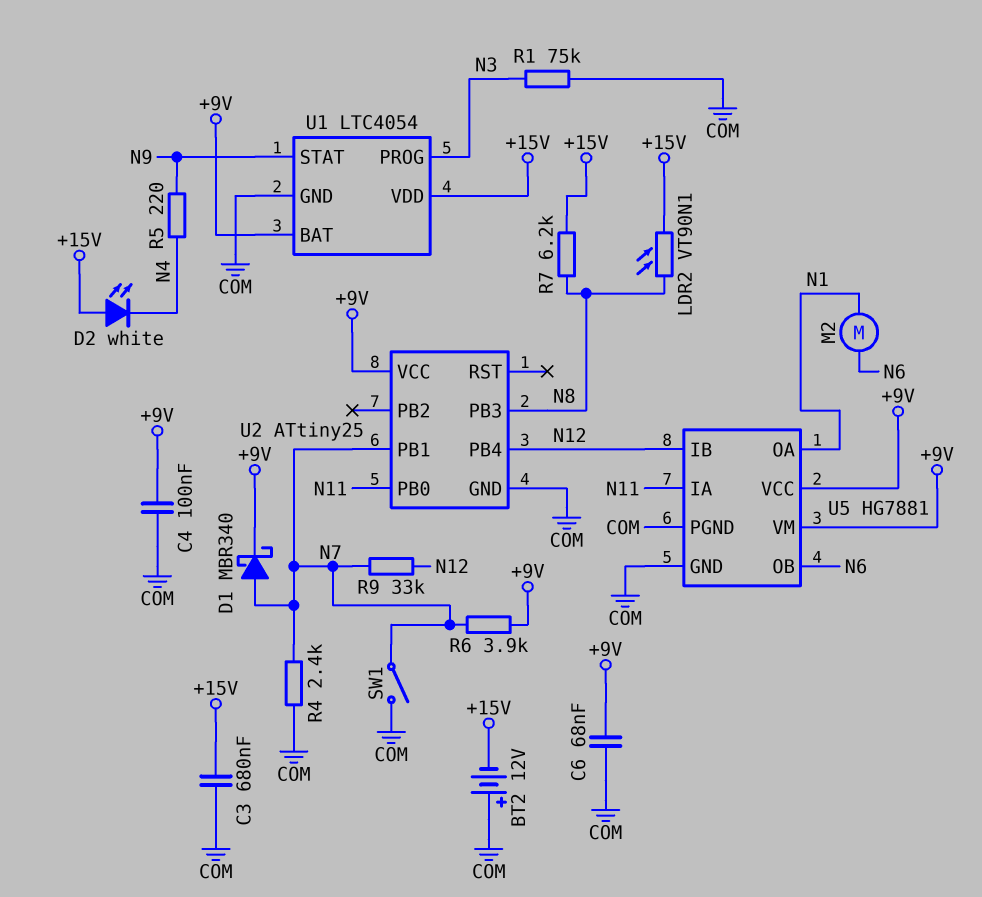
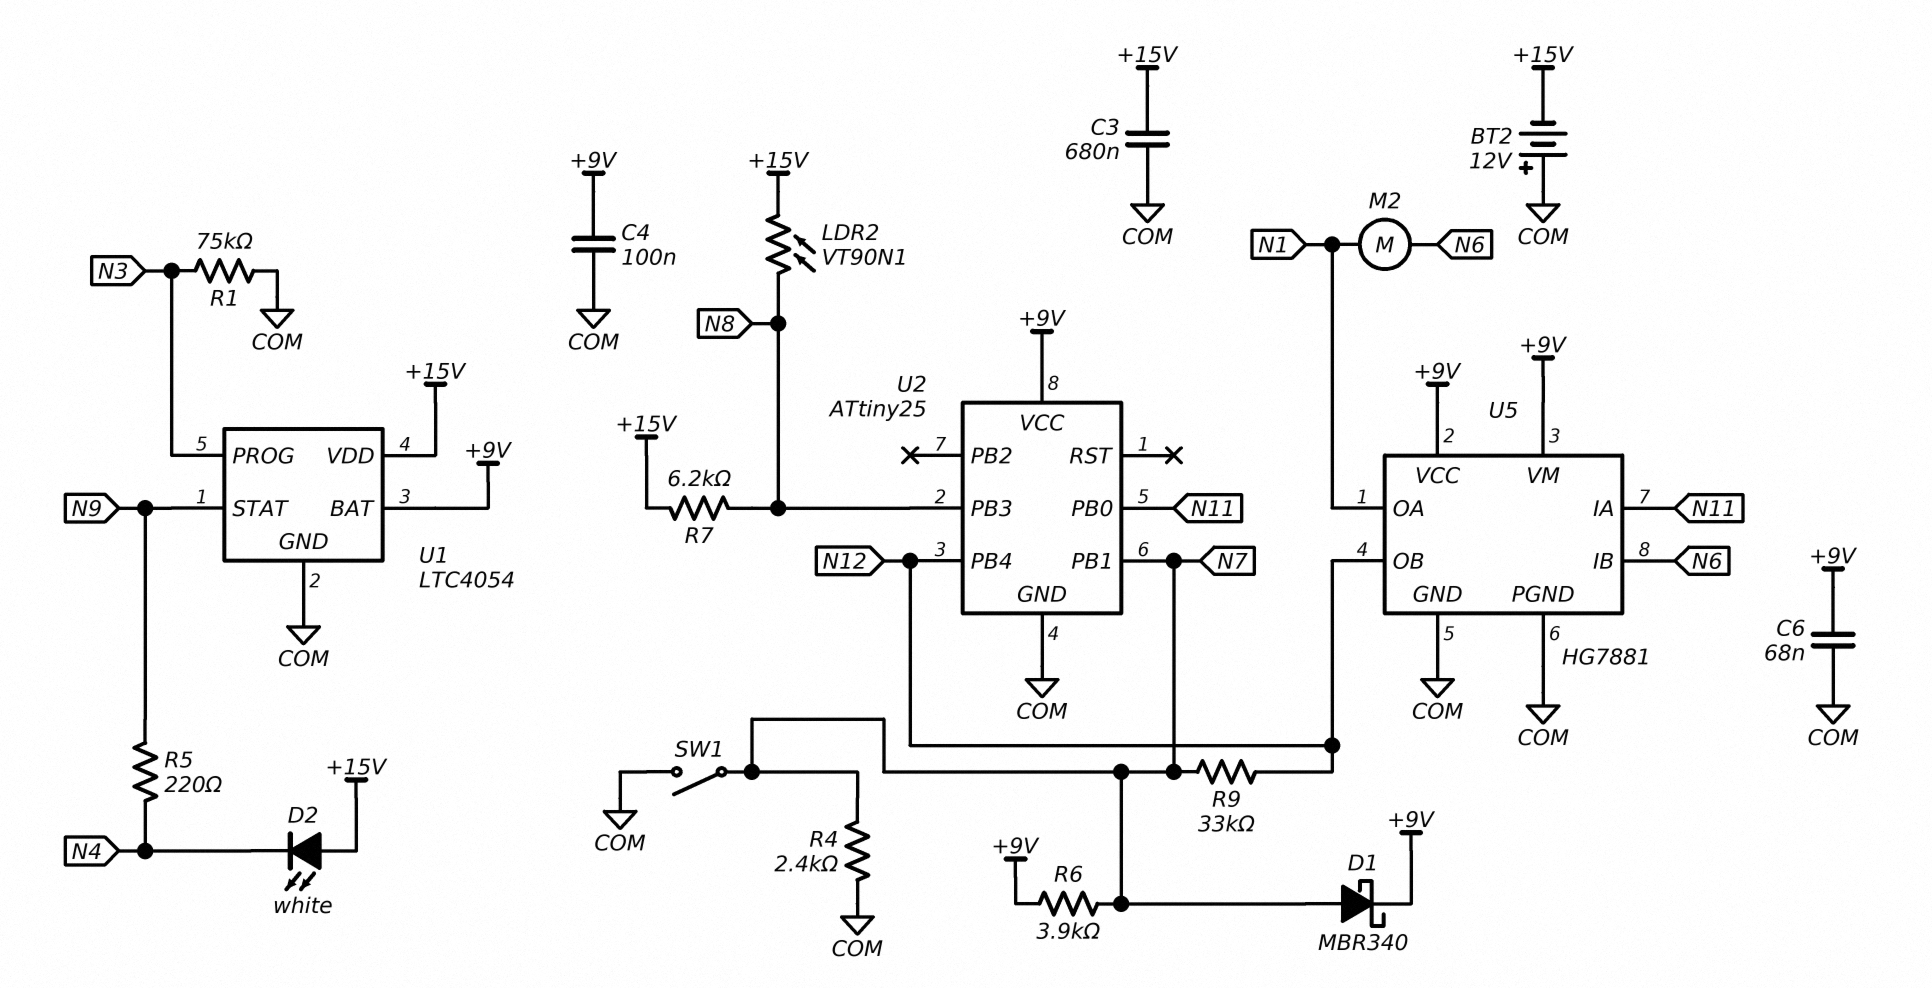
U5 pin IB: N12 -> N6
U5 pin OB: N6 -> N12

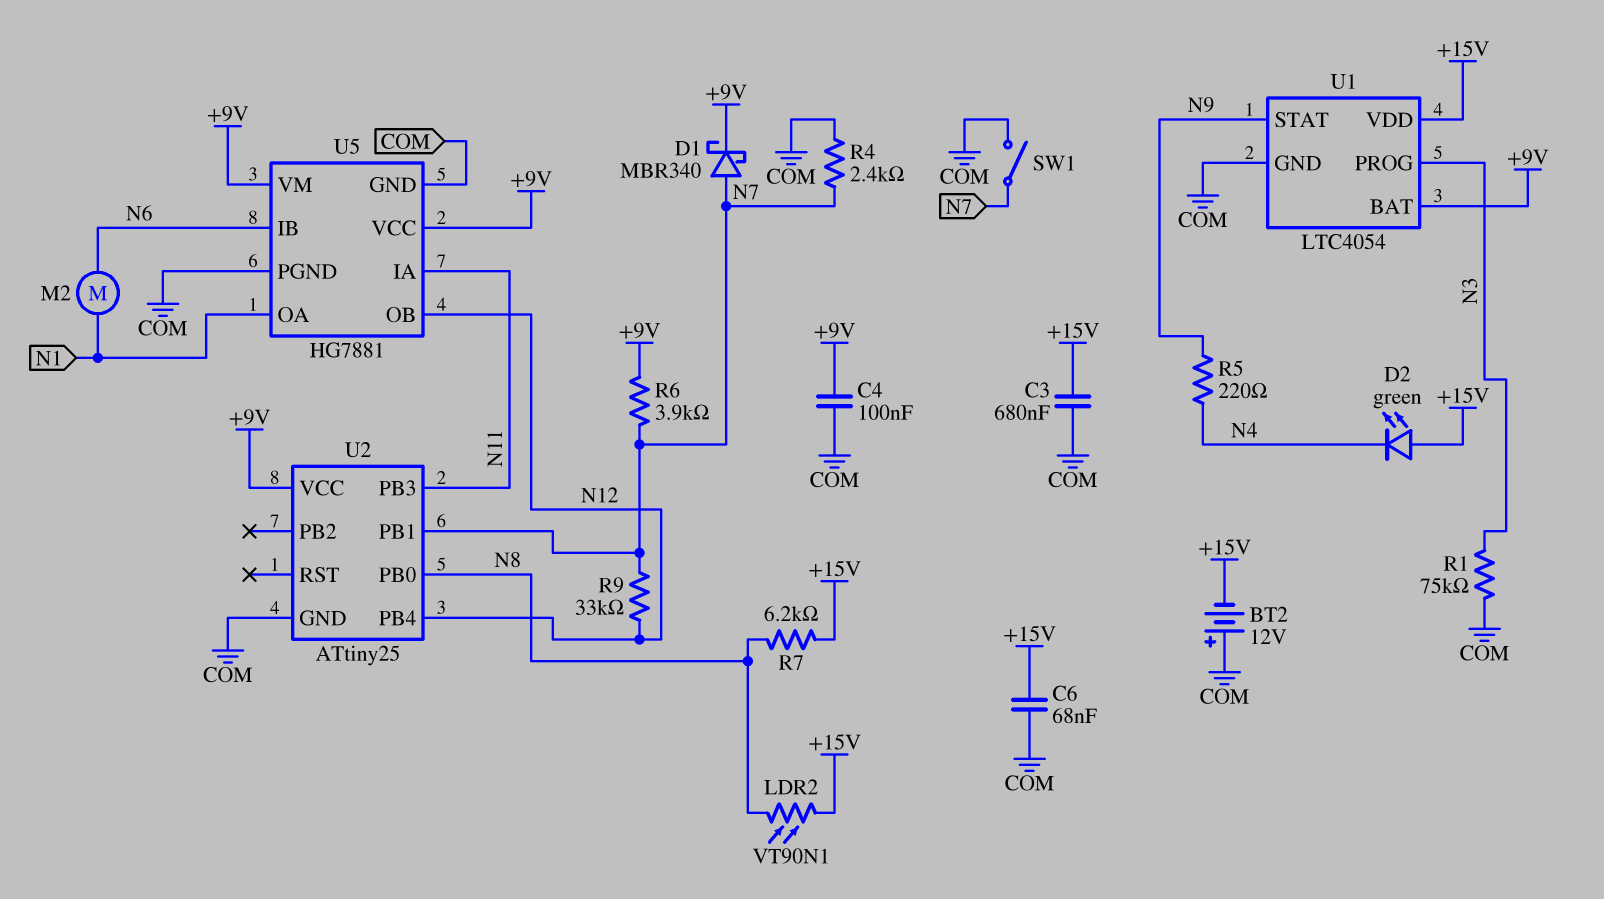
C6: 68nF (+9V, COM) -> 68nF (+15V, COM)
D2: LED white (A +15V, K N4) -> LED green (A +15V, K N4)
U2 pin PB0: N11 -> N8
U2 pin PB3: N8 -> N11

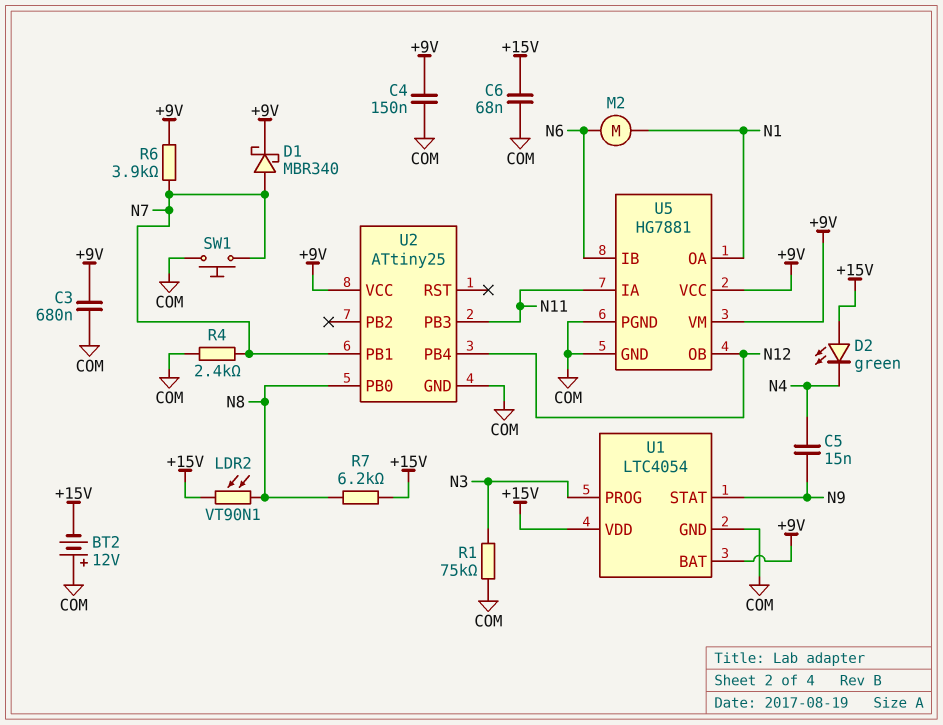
C3: 680nF (+15V, COM) -> 680nF (+9V, COM)
C4: 100nF (+9V, COM) -> 150nF (+9V, COM)
C5: none -> 15nF (N4, N9)
R5: 220 (N4, N9) -> none
R9: 33k (N7, N12) -> none
SW1: switch (COM, N7) -> button (COM, N7)

